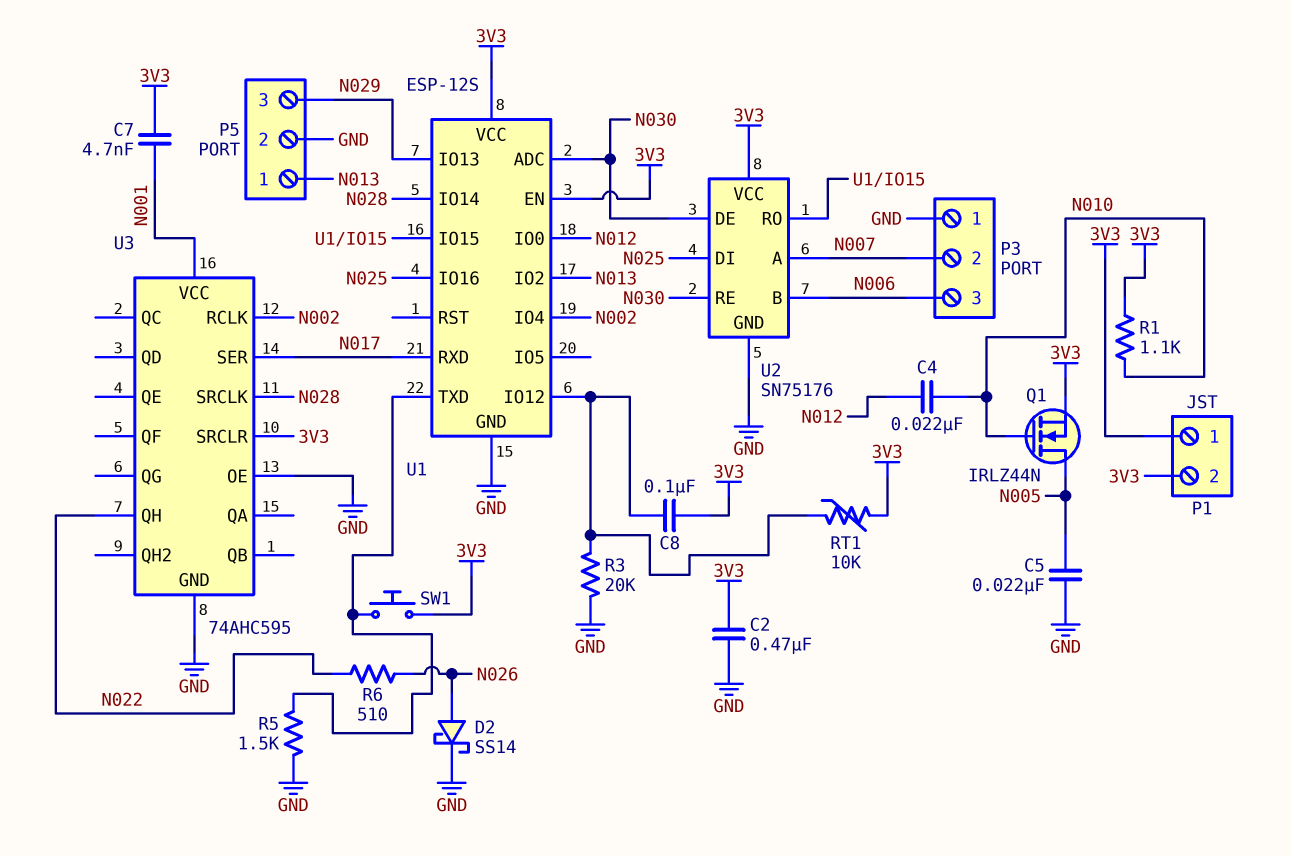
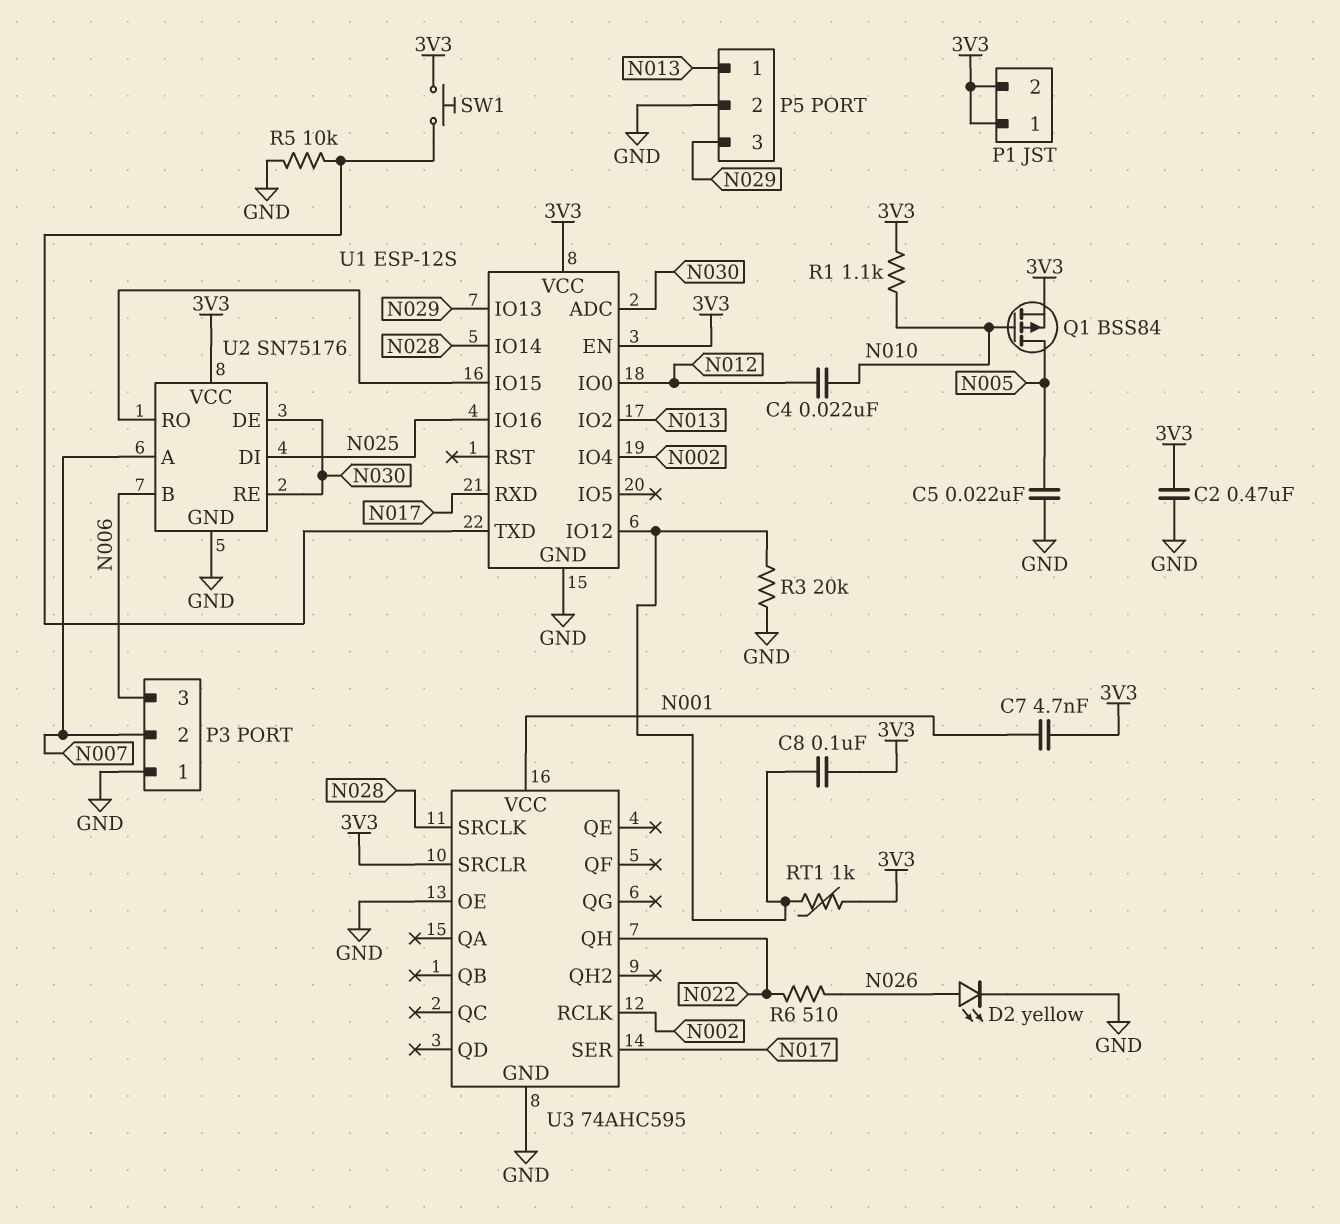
D2: schottky SS14 (A N026, K GND) -> LED yellow (A N026, K GND)
Q1: NMOS IRLZ44N (G N010, D N005, S 3V3) -> PMOS BSS84 (G N010, D N005, S 3V3)
R5: 1.5k (GND, U1/TXD) -> 10k (GND, U1/TXD)
RT1: 10k (3V3, U1/IO12) -> 1k (3V3, U1/IO12)

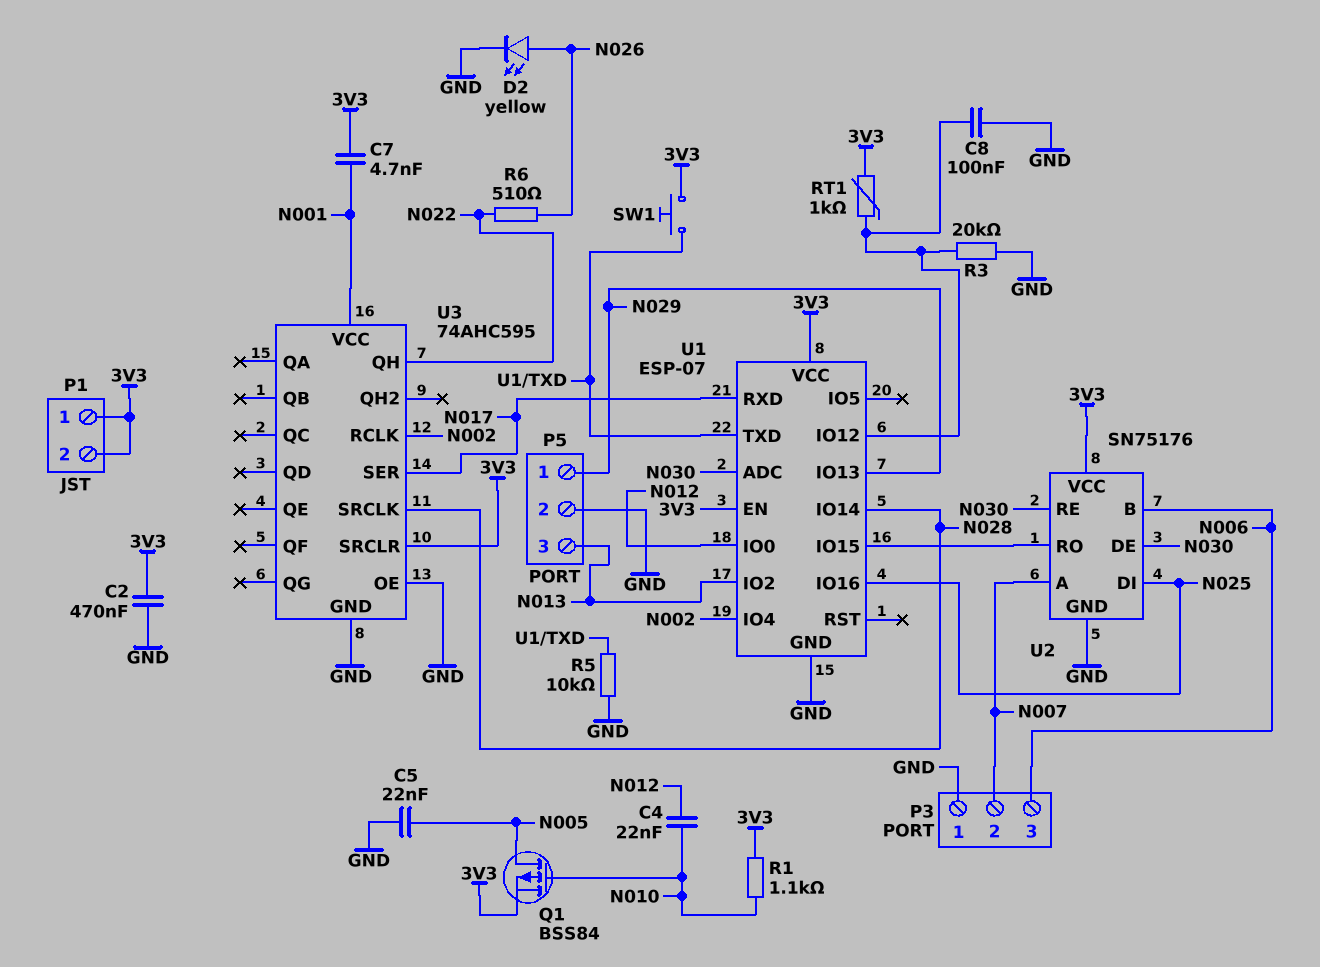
C8: 100nF (3V3, U1/IO12) -> 100nF (GND, U1/IO12)
P5 pin 1: N013 -> N029
P5 pin 3: N029 -> N013
U1: ESP-12S -> ESP-07

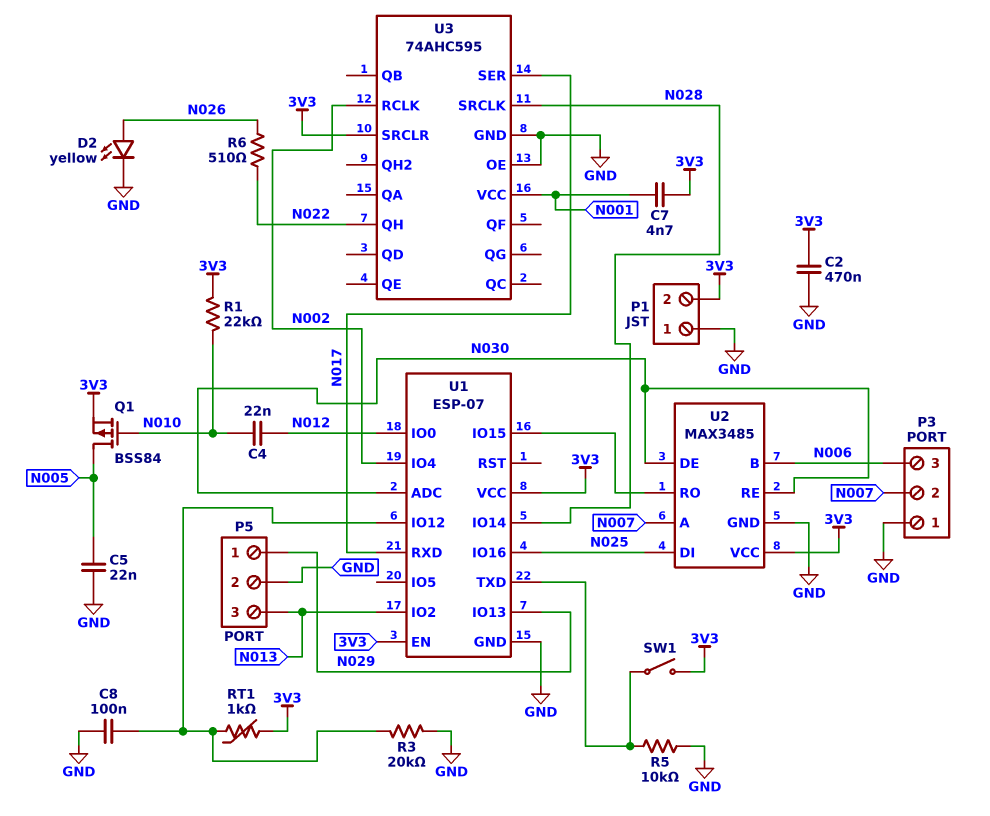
P1 pin 1: 3V3 -> GND
R1: 1.1k (3V3, N010) -> 22k (3V3, N010)
SW1: button (3V3, U1/TXD) -> switch (3V3, U1/TXD)
U2: SN75176 -> MAX3485

